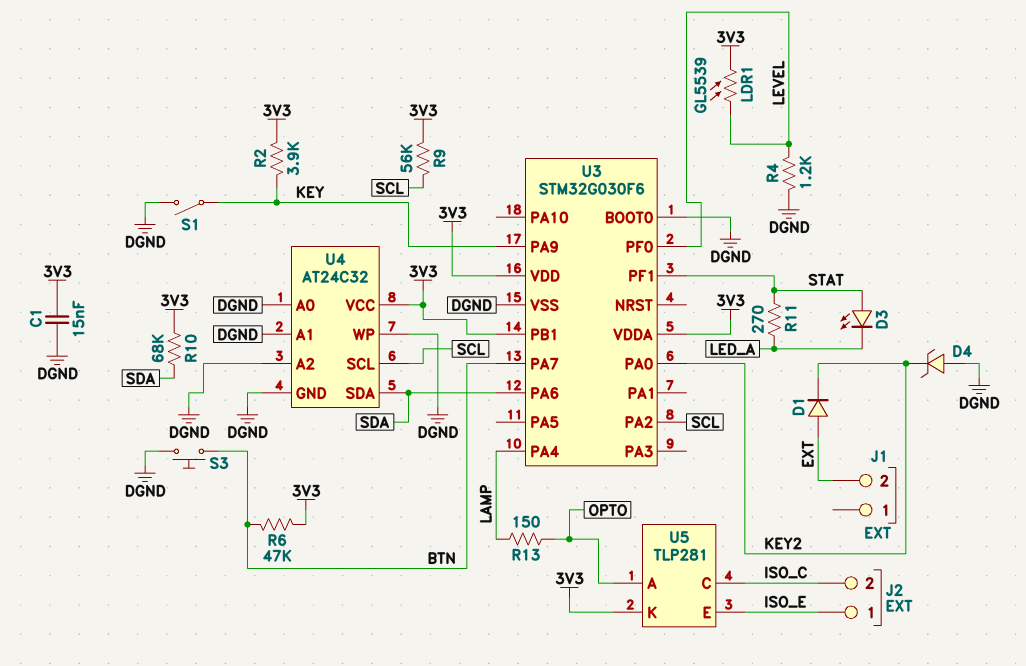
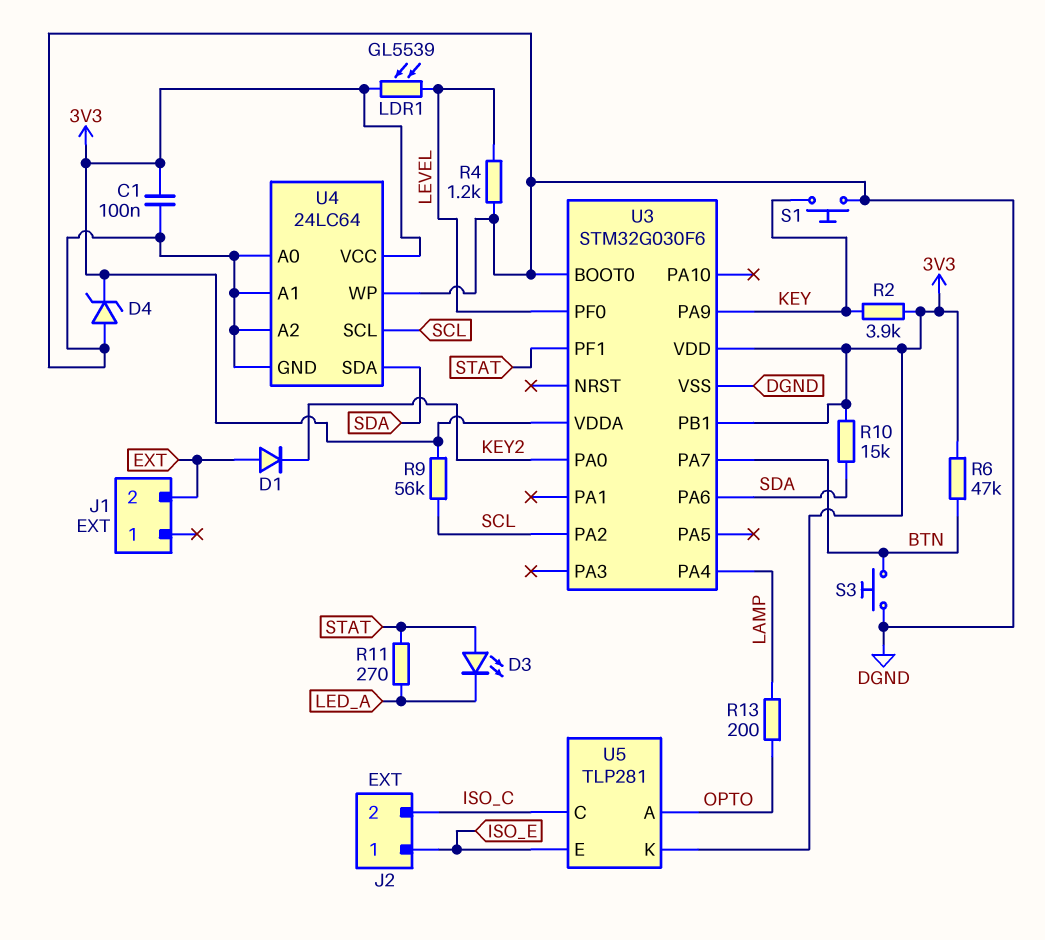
C1: 15nF (3V3, DGND) -> 100nF (3V3, DGND)
D4: zener (A DGND, K KEY2) -> zener (A DGND, K 3V3)
R10: 68k (3V3, SDA) -> 15k (3V3, SDA)
R13: 150 (LAMP, OPTO) -> 200 (LAMP, OPTO)
S1: switch (DGND, KEY) -> button (DGND, KEY)
U4: AT24C32 -> 24LC64

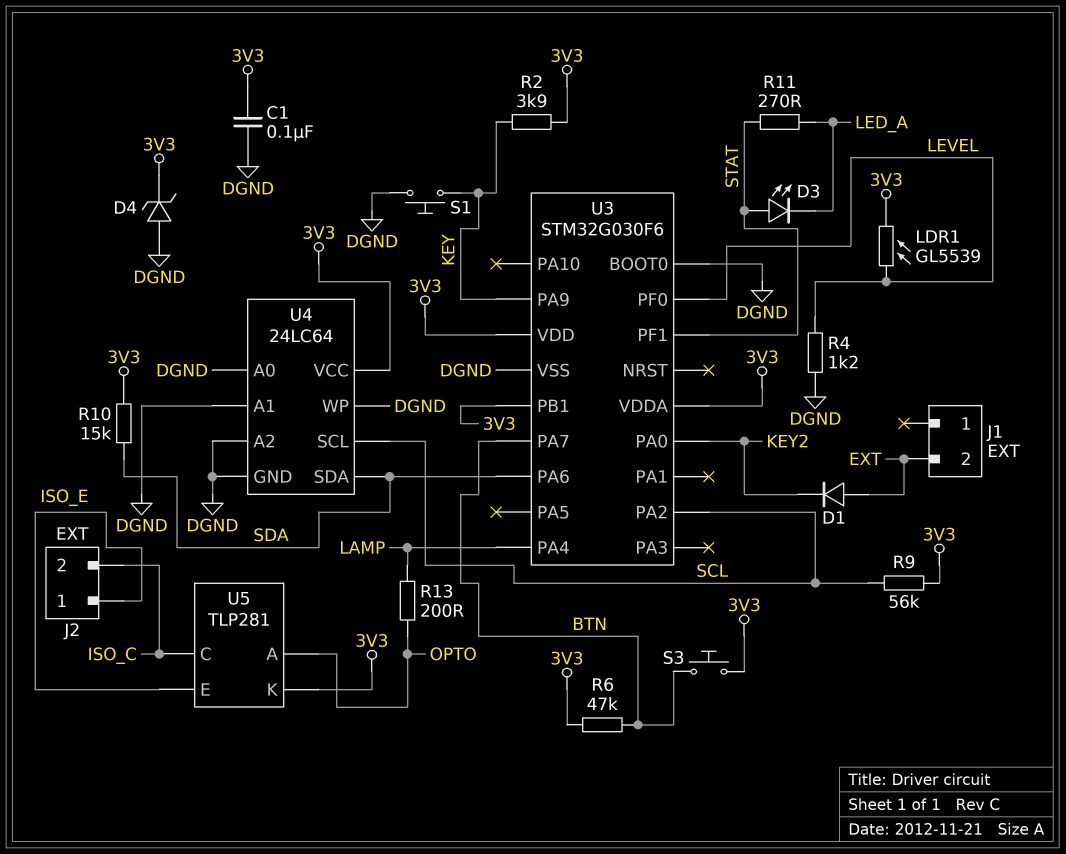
S3: button (BTN, DGND) -> button (3V3, BTN)

